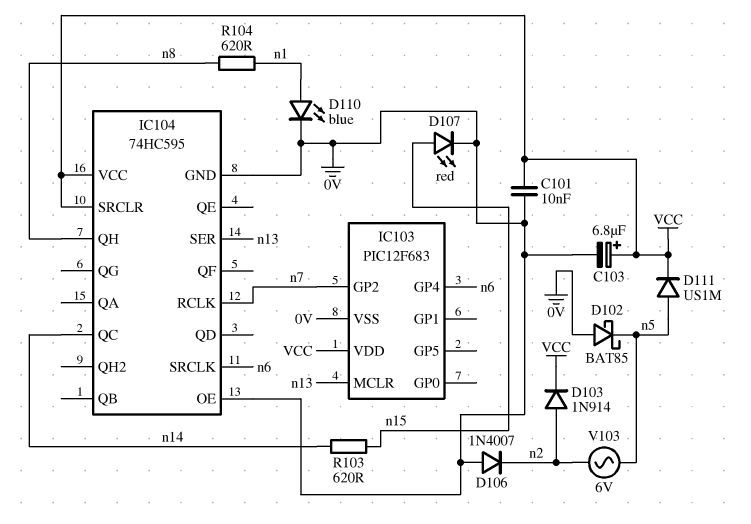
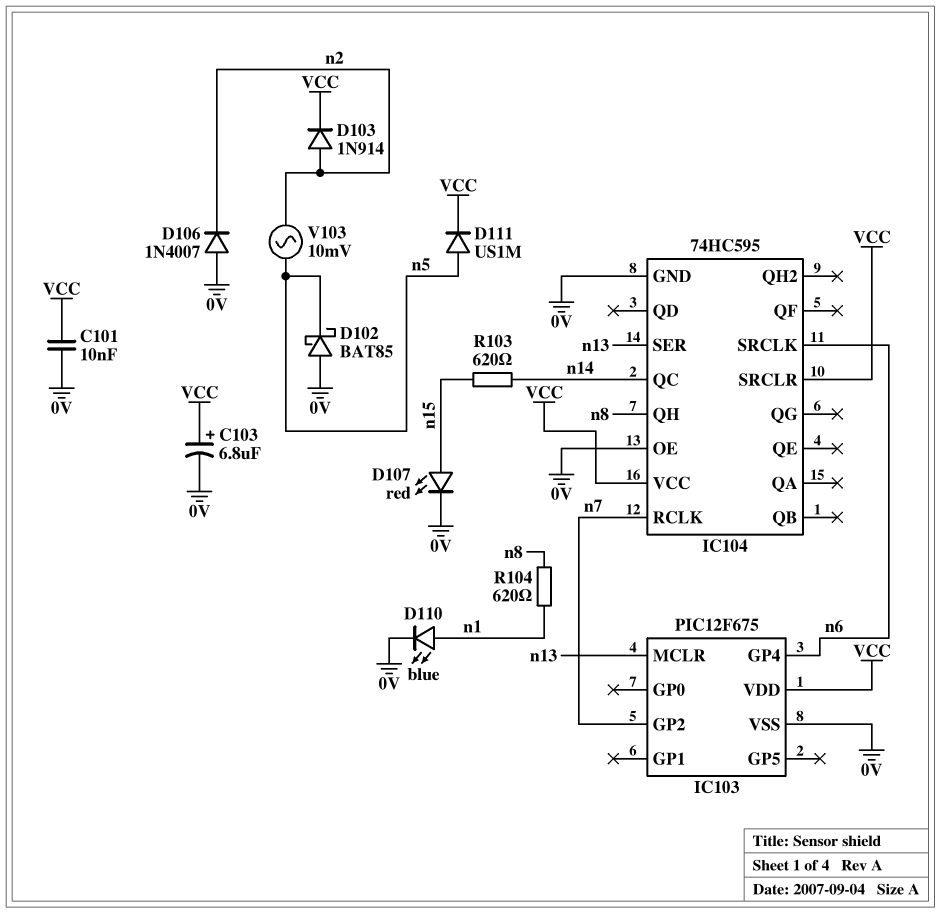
IC103: PIC12F683 -> PIC12F675
V103: AC 6V (n2, n5) -> AC 10mV (n2, n5)

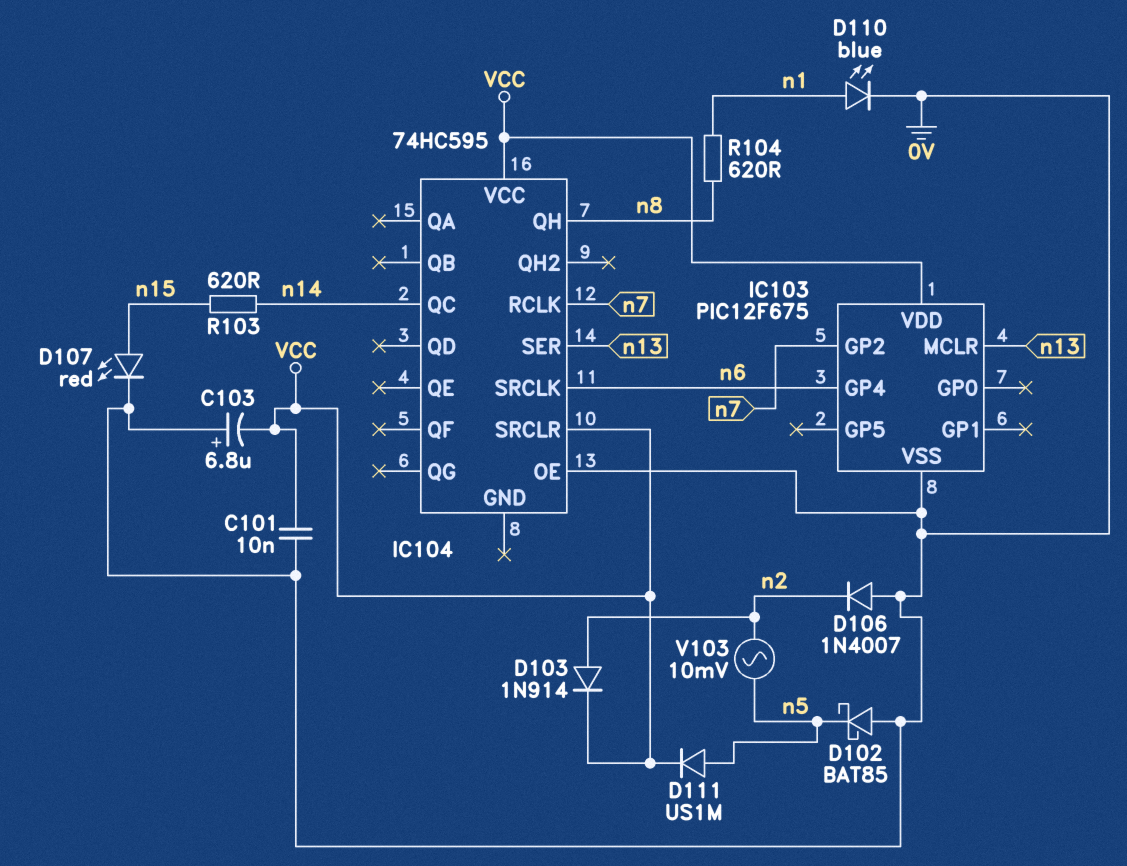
C103: 6.8uF (plus VCC, minus 0V) -> 6.8uF (plus 0V, minus VCC)
IC104 pin GND: 0V -> none

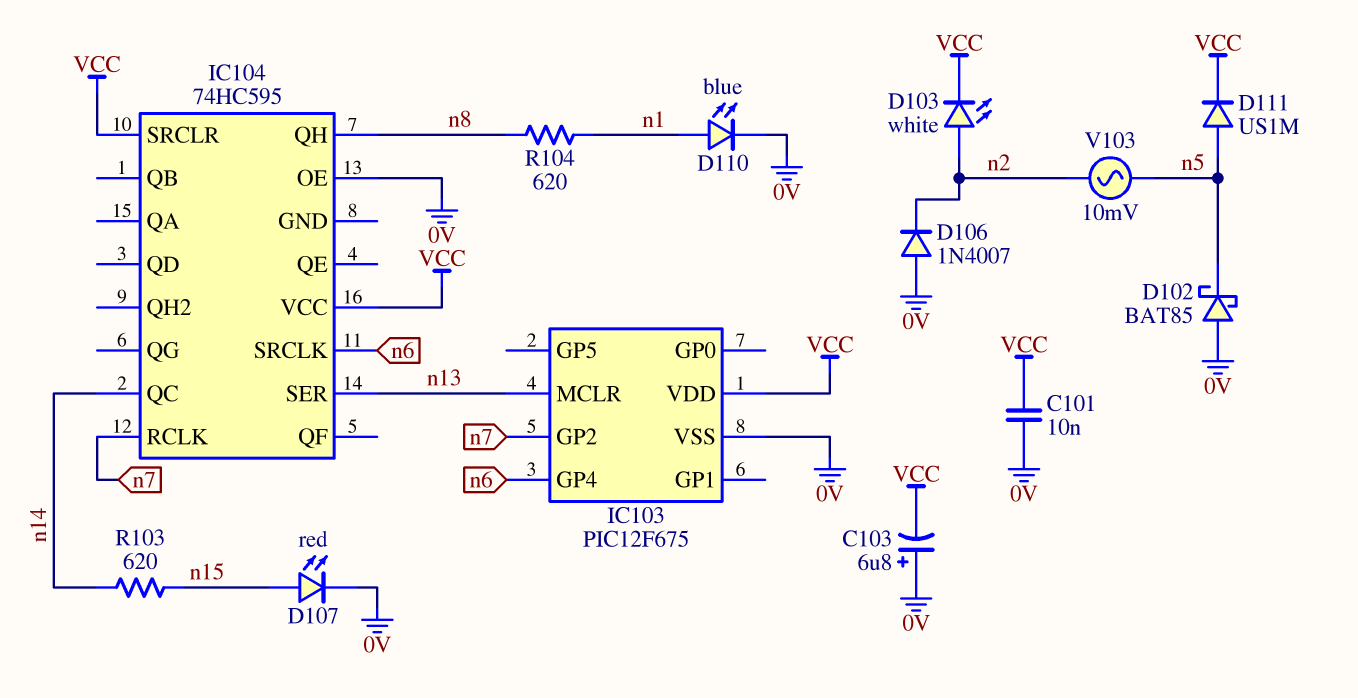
D103: diode 1N914 (A n2, K VCC) -> LED white (A n2, K VCC)

